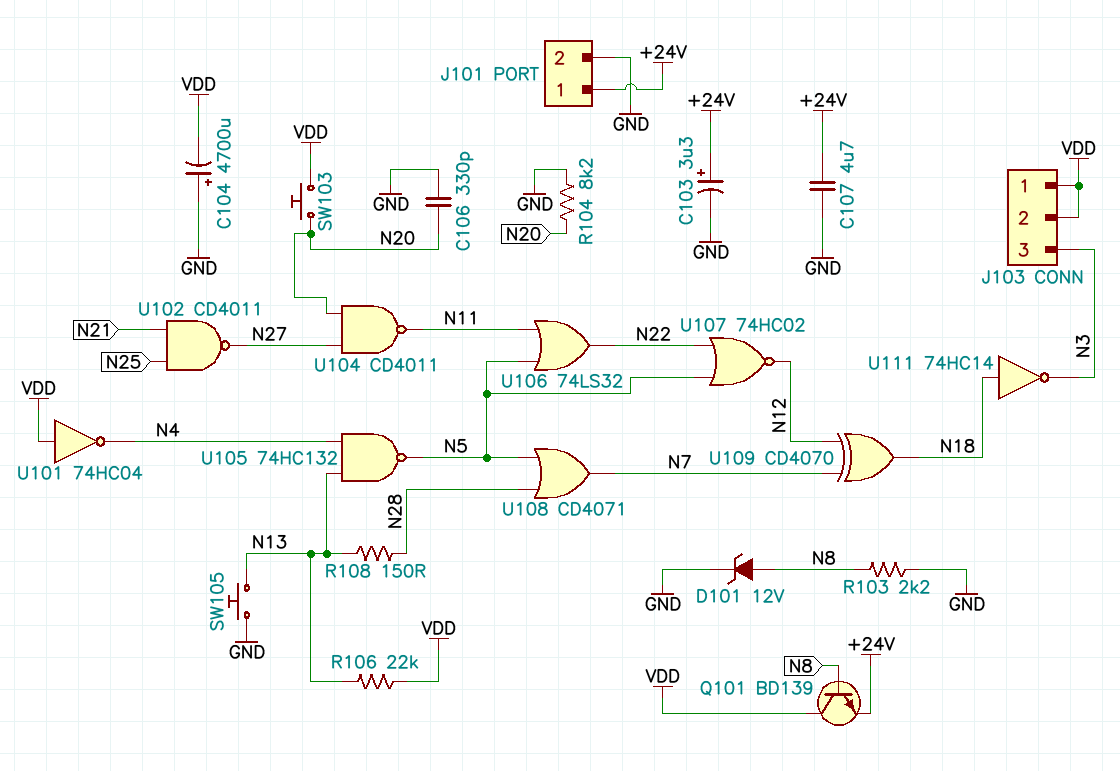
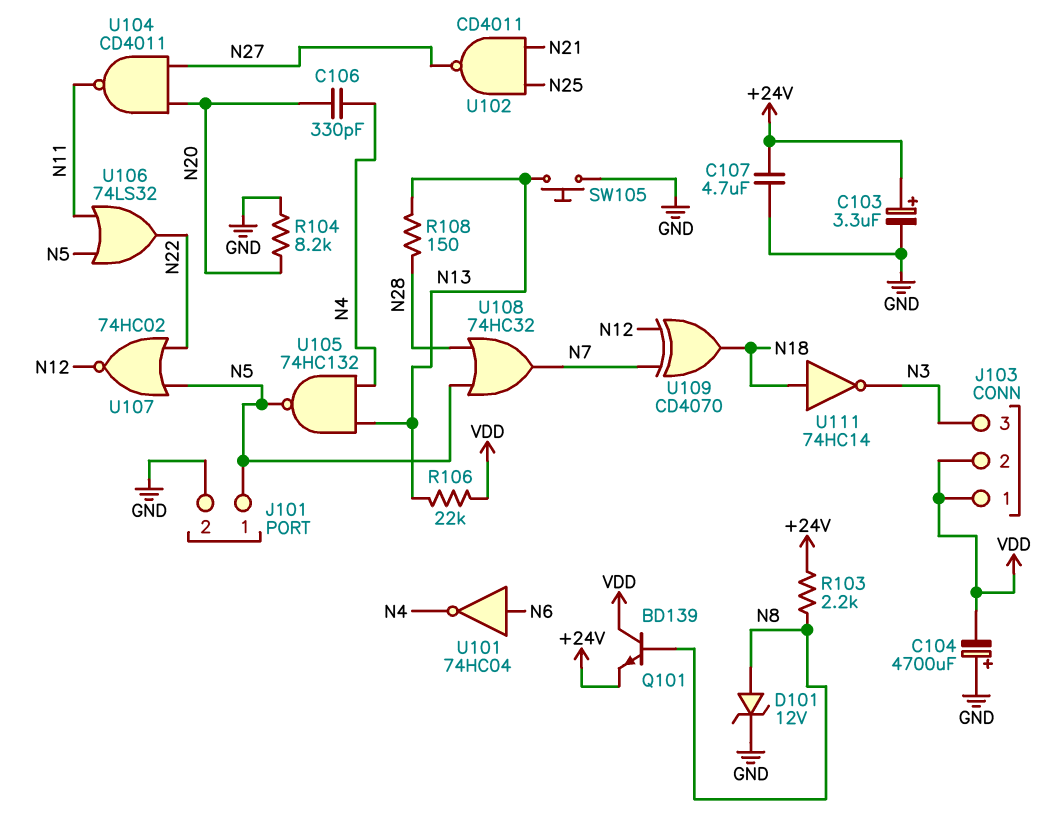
C106: 330pF (GND, N20) -> 330pF (N4, N20)
J101 pin 1: +24V -> N5
R103: 2.2k (GND, N8) -> 2.2k (+24V, N8)
SW103: button (N20, VDD) -> none
U101: NOT 74HC04 (in VDD, out N4) -> NOT 74HC04 (in N6, out N4)
U108: OR CD4071 (in N5, in N28, out N7) -> OR 74HC32 (in N5, in N28, out N7)

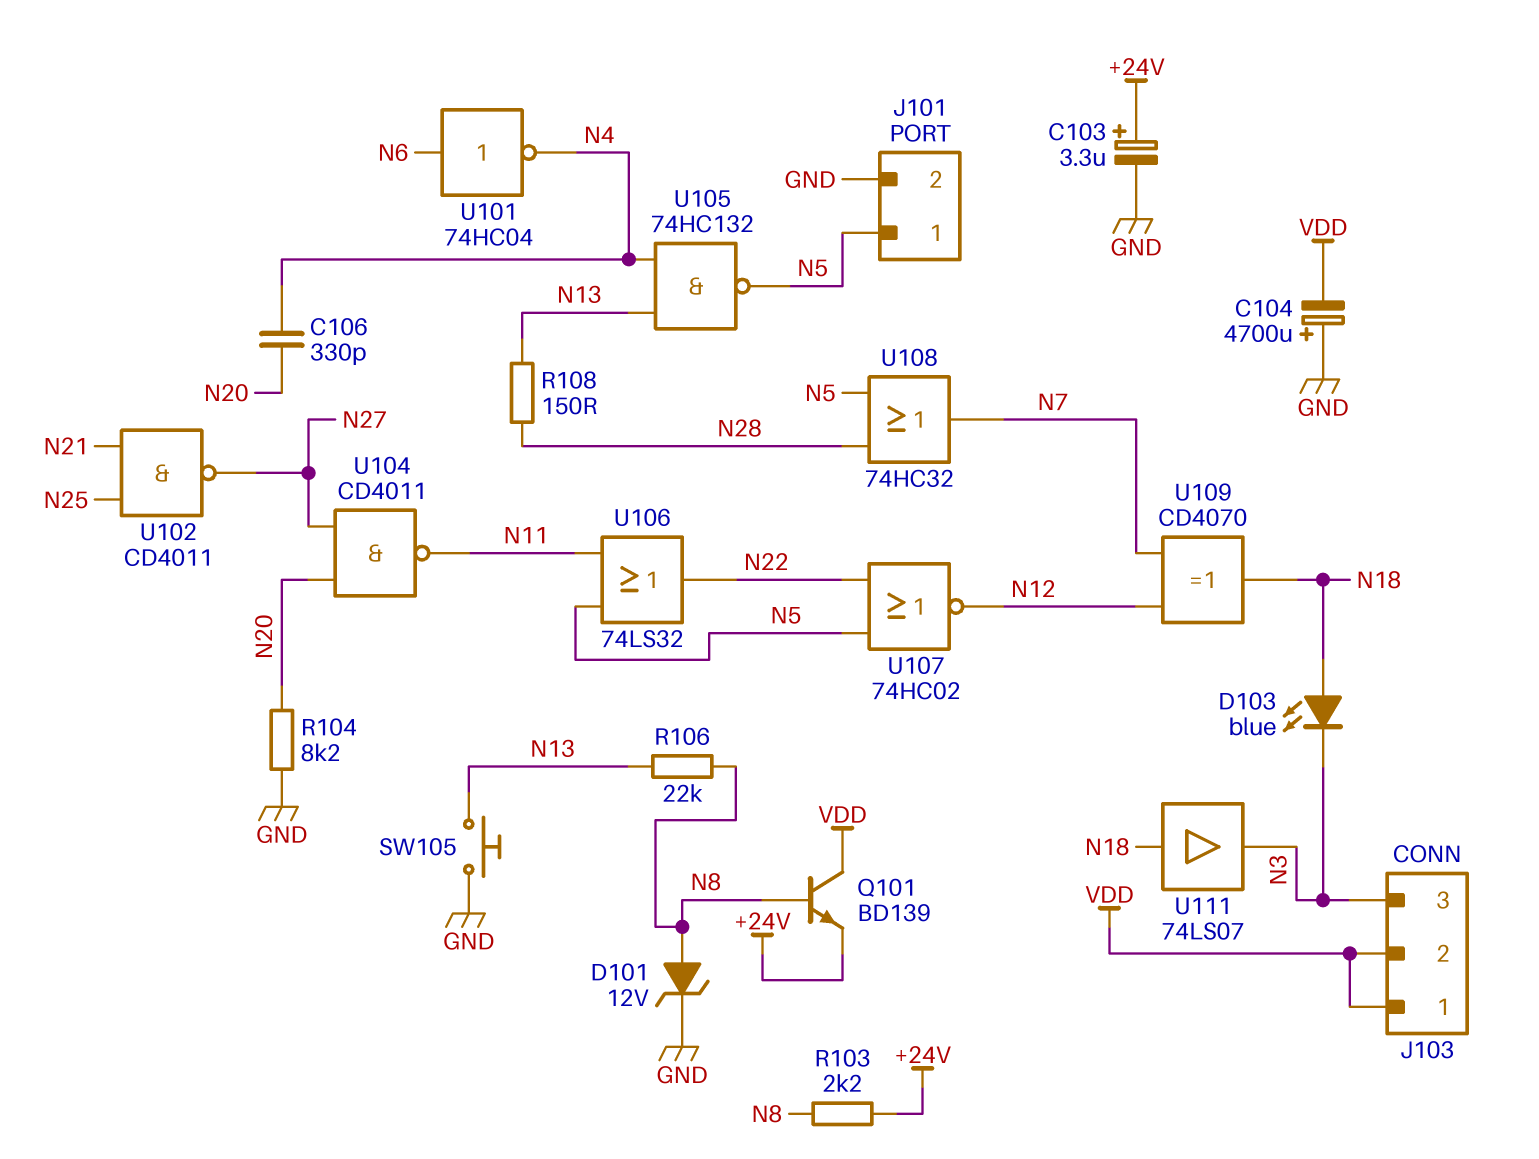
C107: 4.7uF (+24V, GND) -> none
D103: none -> LED blue (A N18, K N3)
R106: 22k (N13, VDD) -> 22k (N8, N13)
U111: NOT 74HC14 (in N18, out N3) -> buffer 74LS07 (in N18, out N3)

